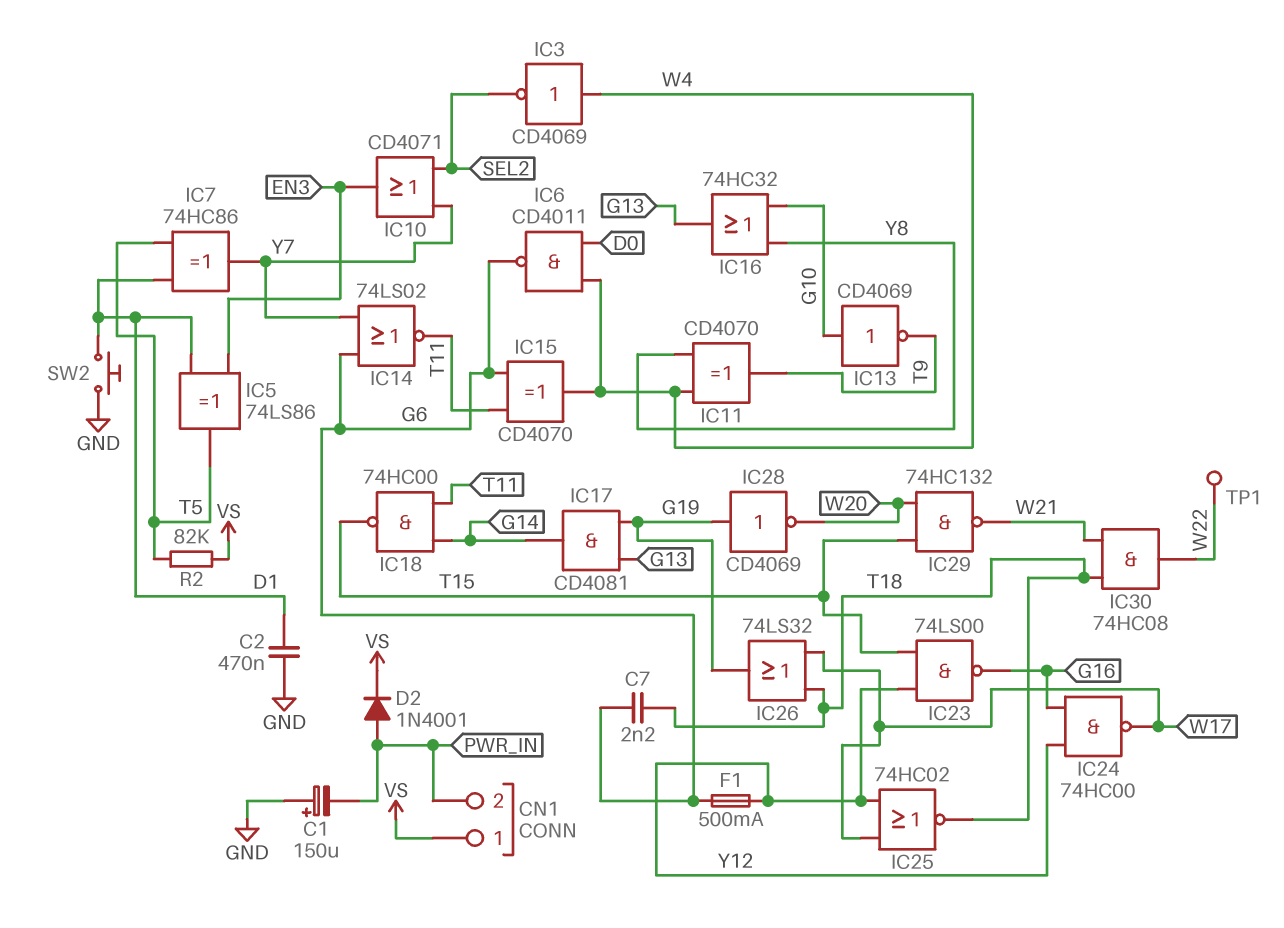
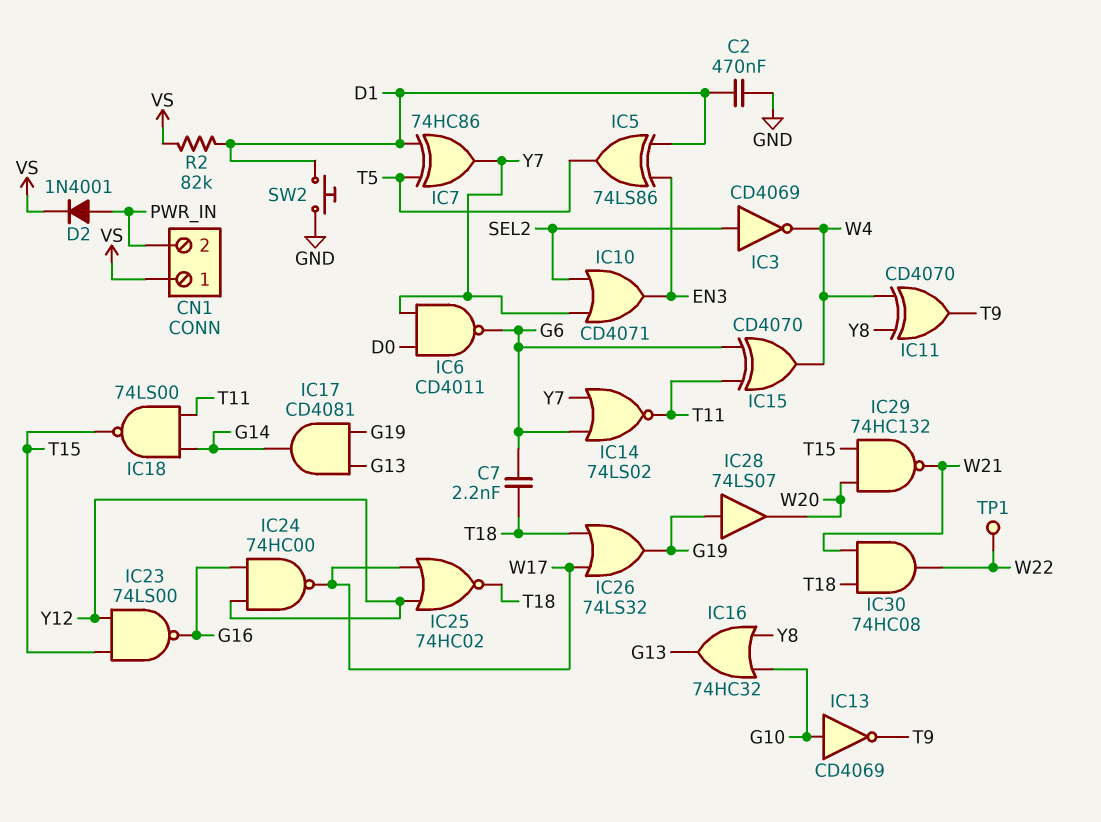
C1: 150uF (plus GND, minus PWR_IN) -> none
F1: 500mA (G6, Y12) -> none
IC3: NOT CD4069 (in W4, out SEL2) -> NOT CD4069 (in SEL2, out W4)
IC6: NAND CD4011 (in D0, in W4, out G6) -> NAND CD4011 (in D0, in Y7, out G6)
IC18: NAND 74HC00 (in G14, in T11, out T15) -> NAND 74LS00 (in G14, in T11, out T15)
IC28: NOT CD4069 (in G19, out W20) -> buffer 74LS07 (in G19, out W20)
R2: 82k (T5, VS) -> 82k (D1, VS)

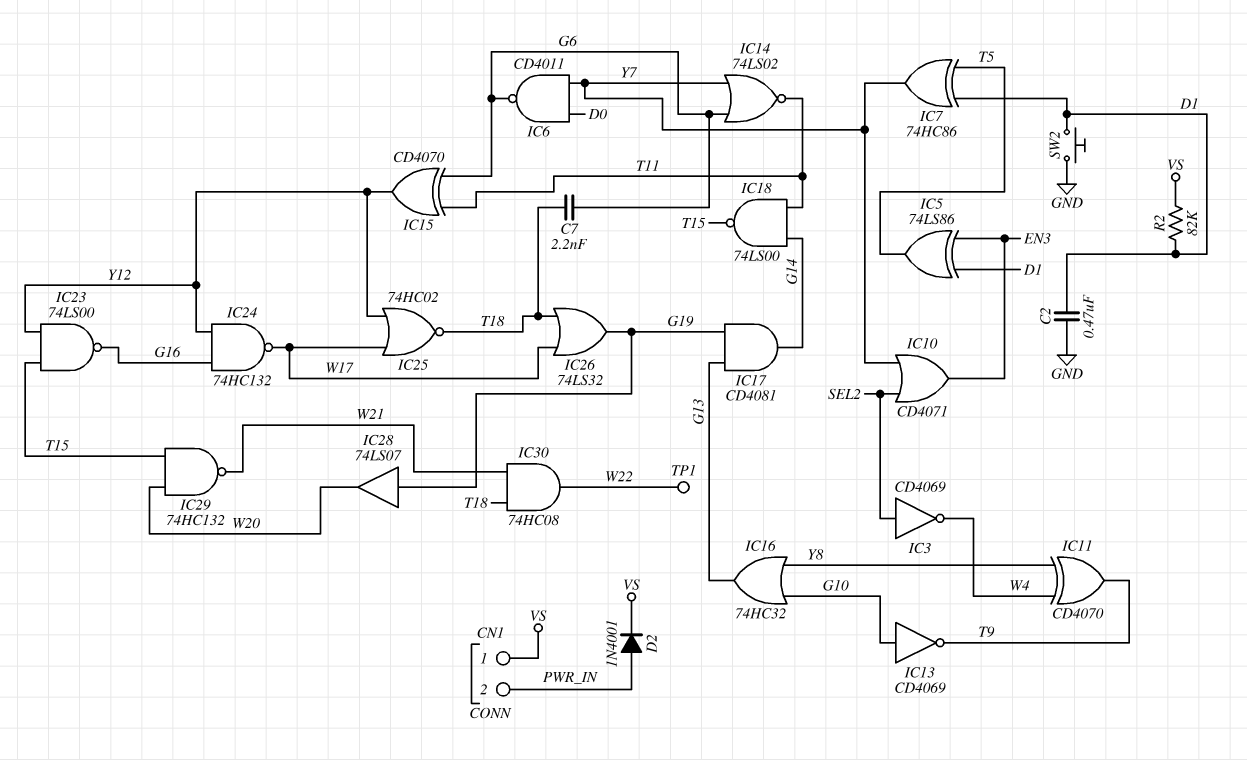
IC15: XOR CD4070 (in G6, in T11, out W4) -> XOR CD4070 (in G6, in T11, out Y12)
IC24: NAND 74HC00 (in G16, in Y12, out W17) -> NAND 74HC132 (in G16, in Y12, out W17)

